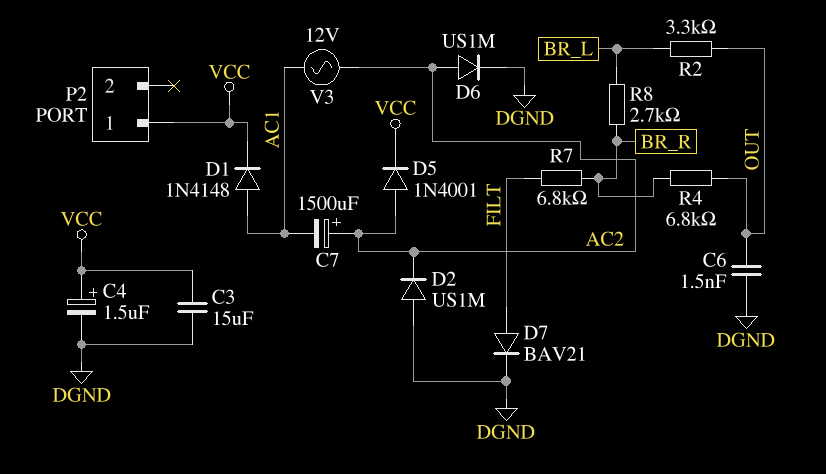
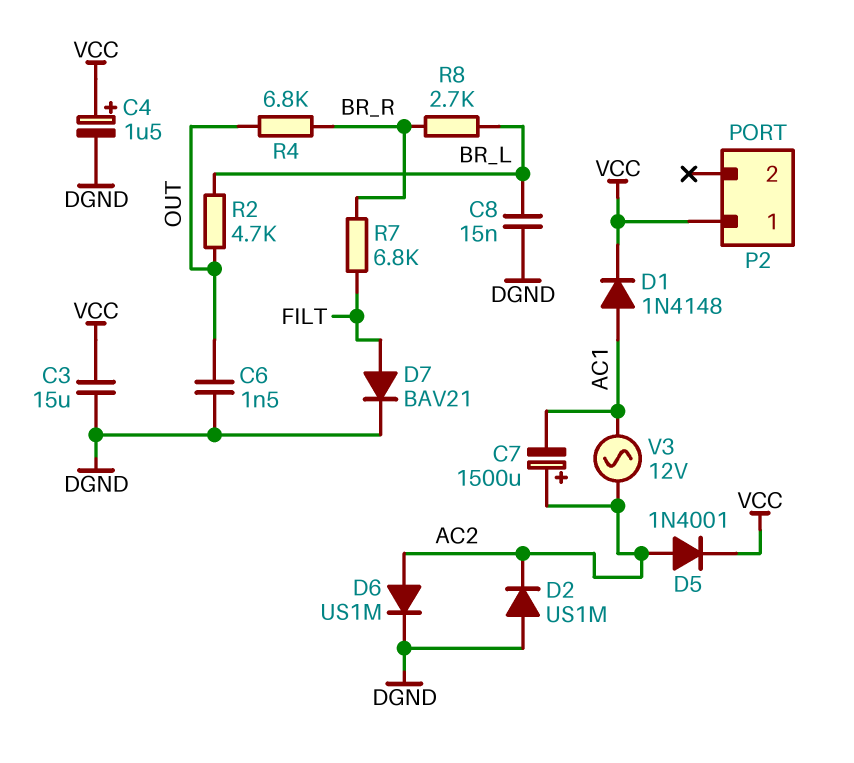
C8: none -> 15nF (BR_L, DGND)
R2: 3.3k (BR_L, OUT) -> 4.7k (BR_L, OUT)

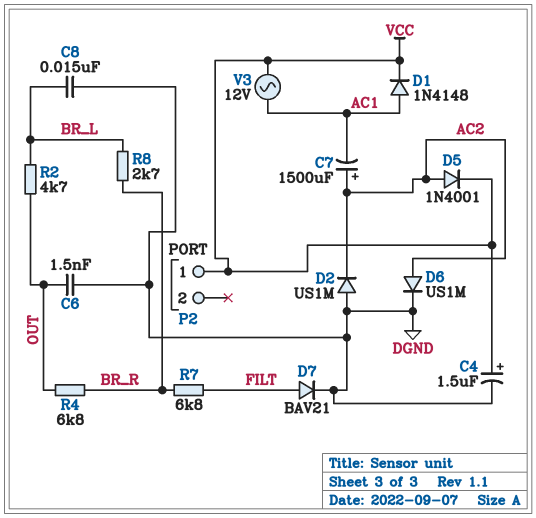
C3: 15uF (DGND, VCC) -> none
V3: AC 12V (AC1, AC2) -> AC 12V (AC1, VCC)

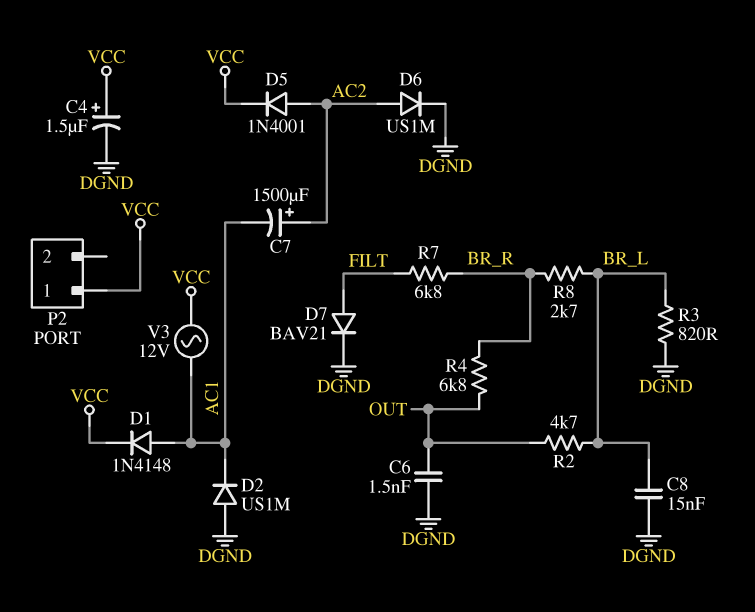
D2: diode US1M (A DGND, K AC2) -> diode US1M (A DGND, K AC1)
R3: none -> 820 (BR_L, DGND)

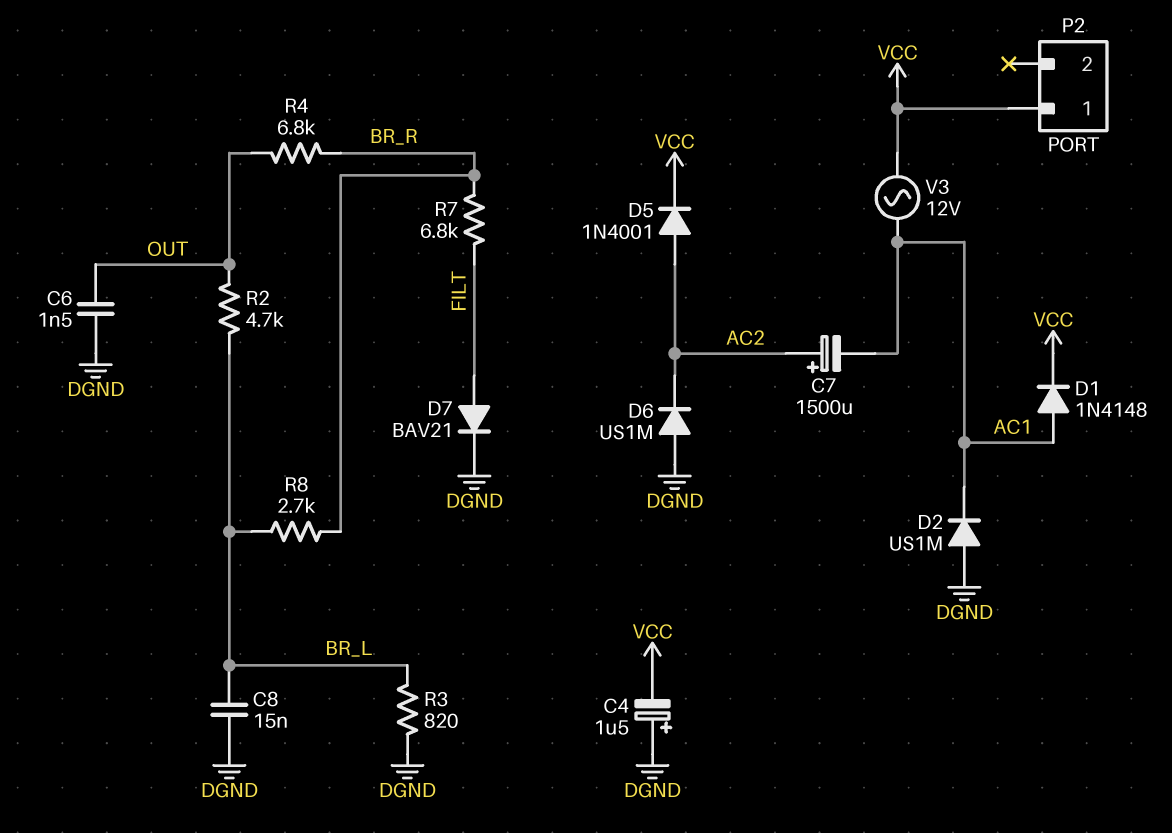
C4: 1.5uF (plus VCC, minus DGND) -> 1.5uF (plus DGND, minus VCC)
D6: diode US1M (A AC2, K DGND) -> diode US1M (A DGND, K AC2)

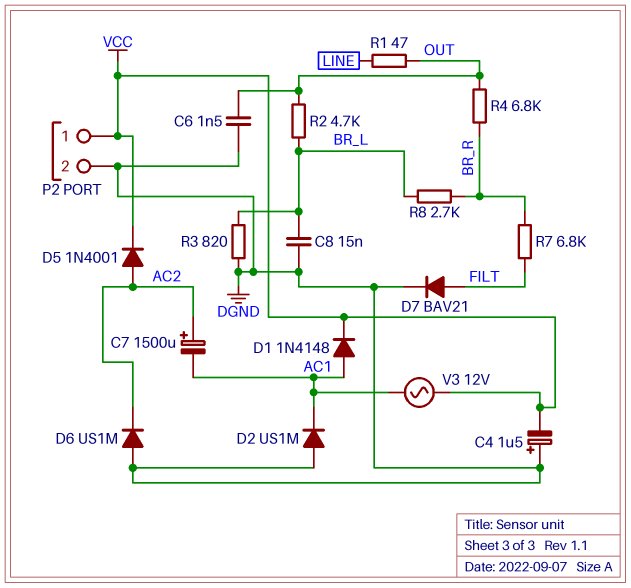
P2 pin 2: none -> DGND
R1: none -> 47 (LINE, OUT)

